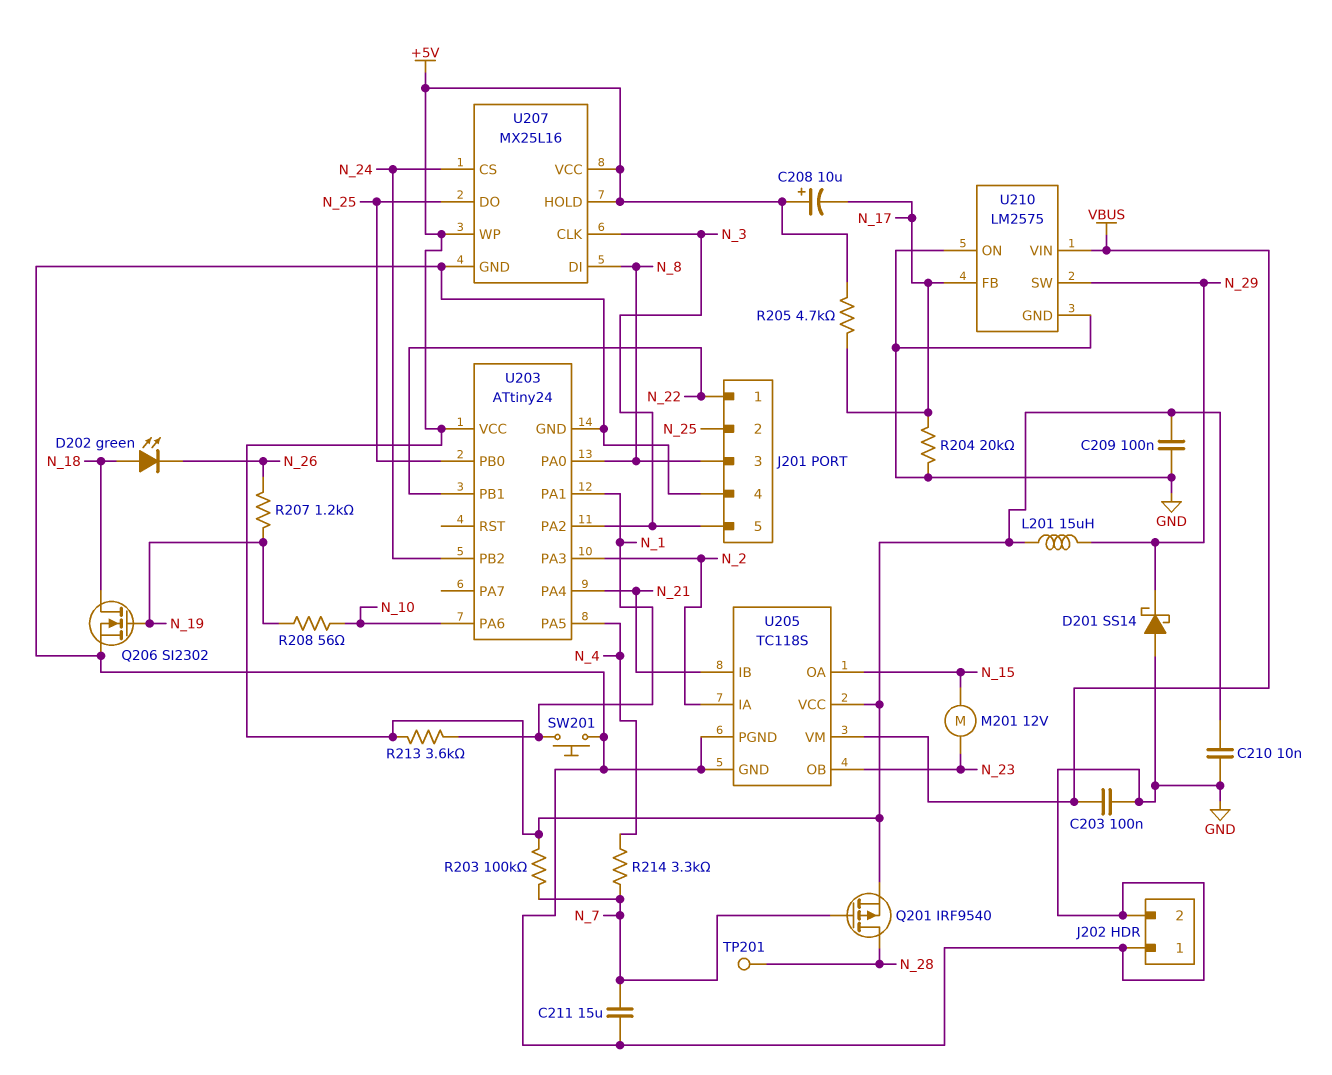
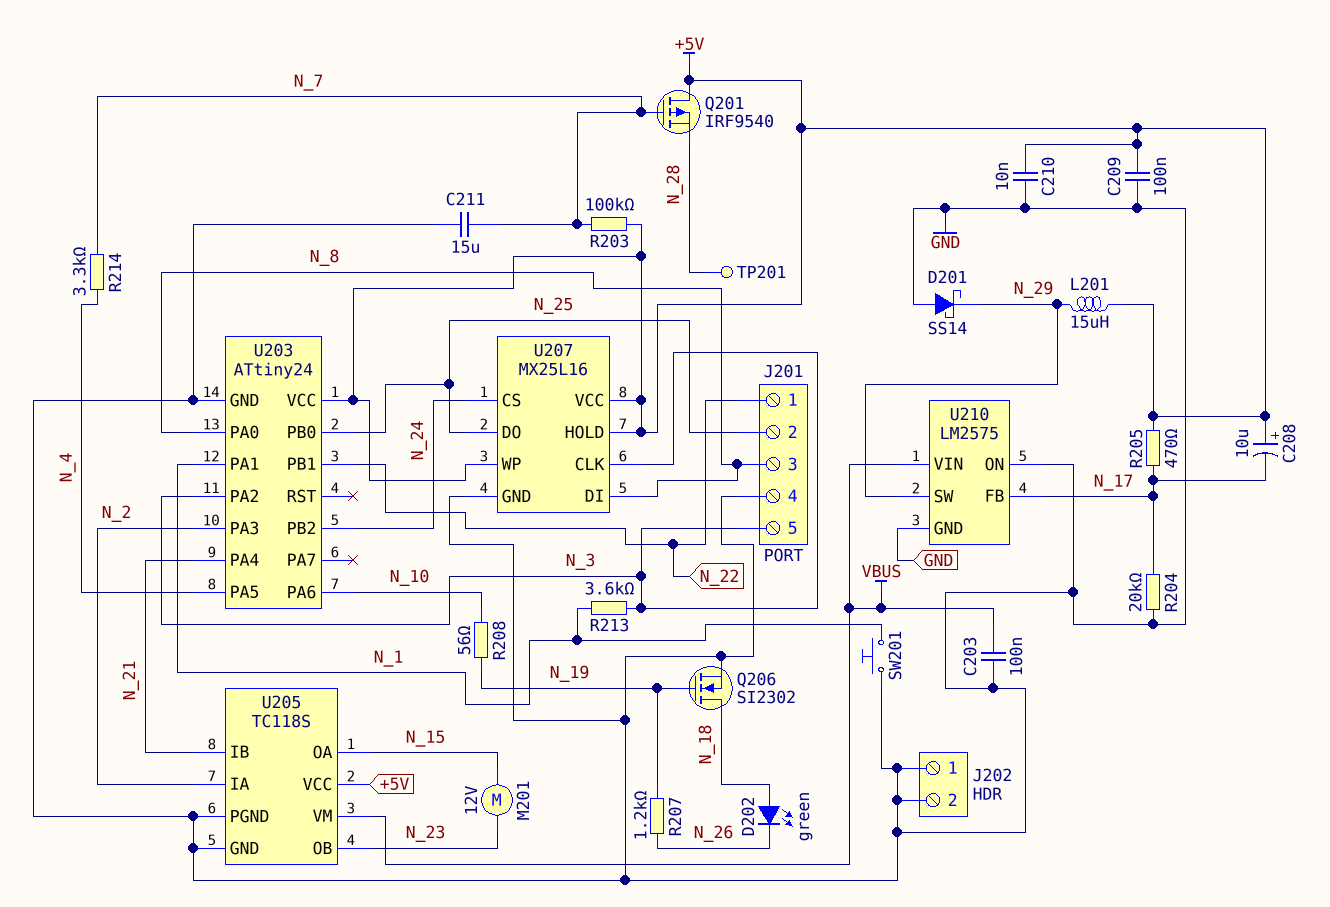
Q201: PMOS IRF9540 (G N_7, D N_28, S +5V) -> PMOS IRF9540 (G N_7, D +5V, S N_28)
R205: 4.7k (+5V, N_17) -> 470 (+5V, N_17)
R213: 3.6k (+5V, N_1) -> 3.6k (N_1, N_3)

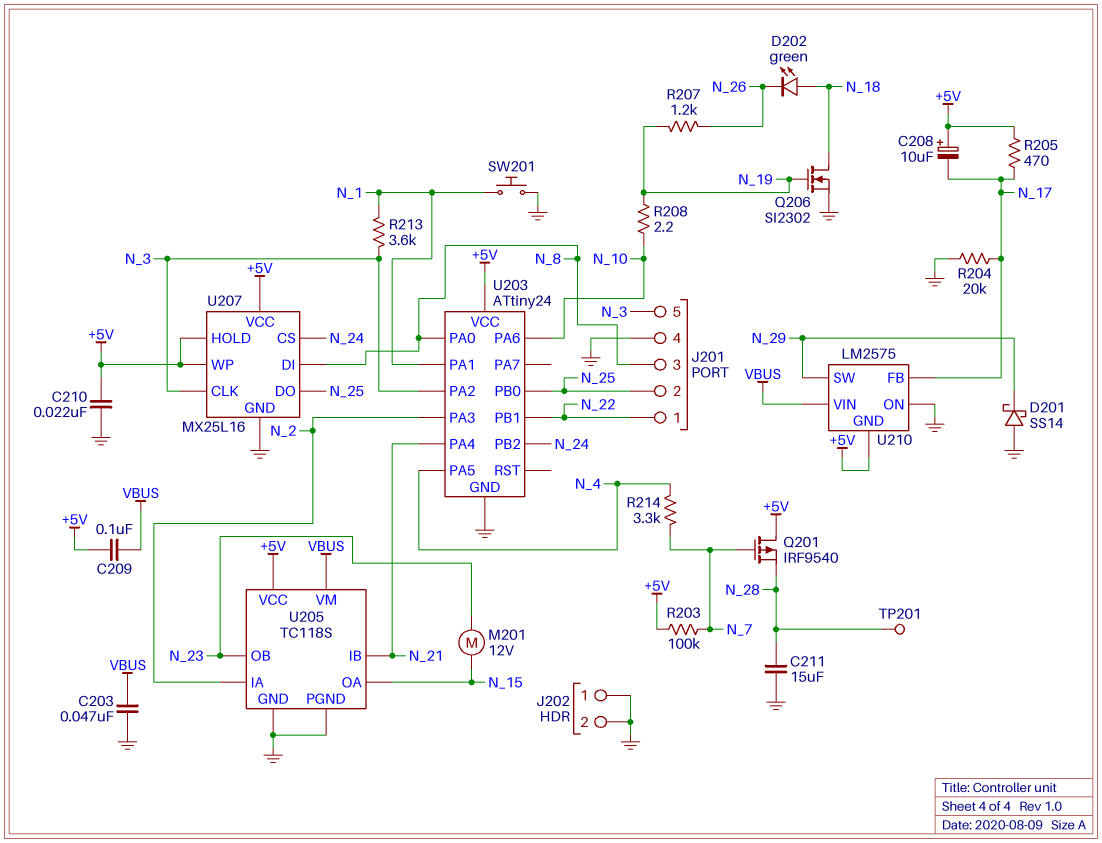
C203: 100nF (GND, VBUS) -> 47nF (GND, VBUS)
C209: 100nF (+5V, GND) -> 100nF (+5V, VBUS)
C210: 10nF (+5V, GND) -> 22nF (+5V, GND)
C211: 15uF (GND, N_7) -> 15uF (GND, N_28)
L201: 15uH (+5V, N_29) -> none
R208: 56 (N_10, N_19) -> 2.2 (N_10, N_19)
U210 pin GND: GND -> +5V

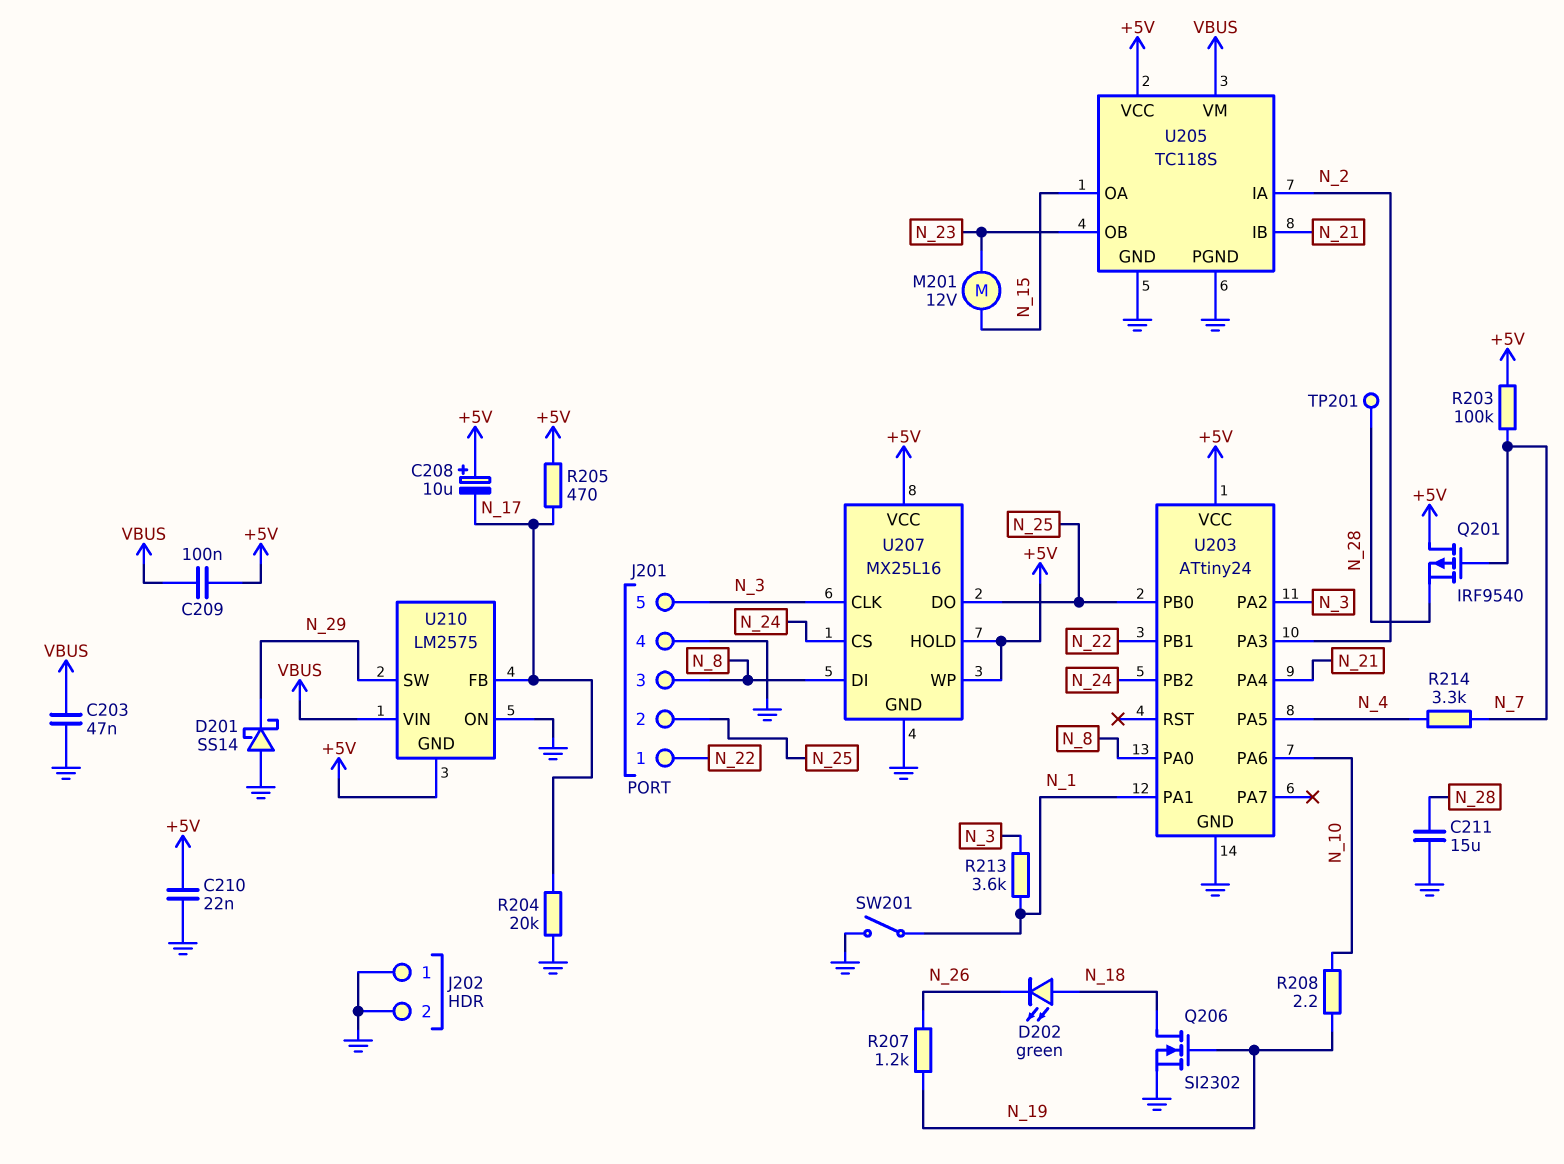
SW201: button (GND, N_1) -> switch (GND, N_1)

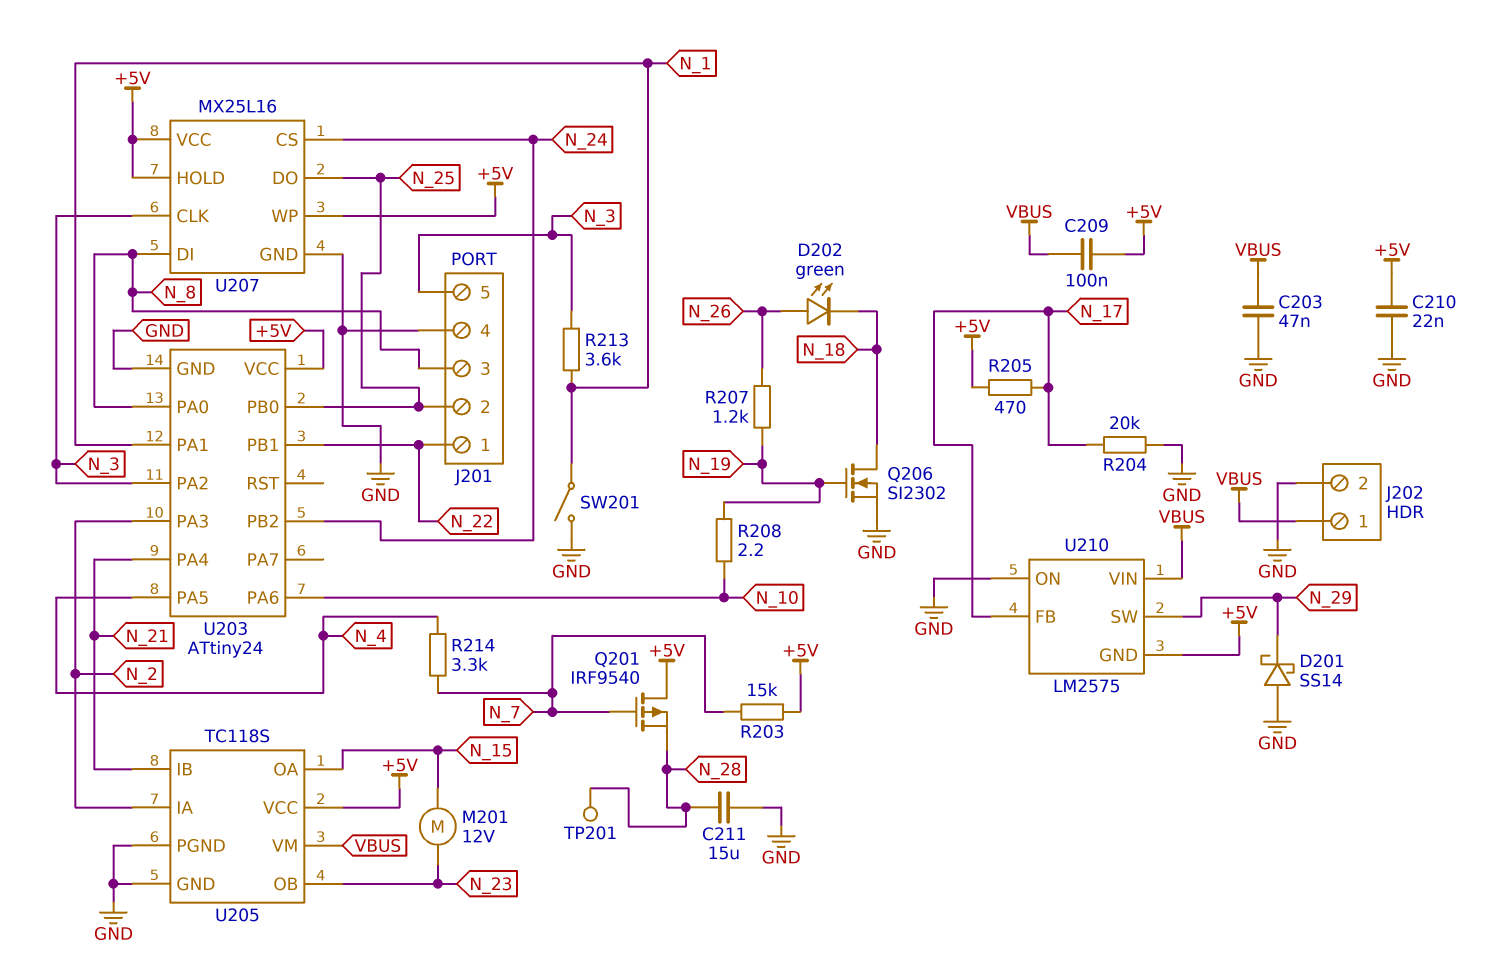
C208: 10uF (plus +5V, minus N_17) -> none
D202: LED green (A N_18, K N_26) -> LED green (A N_26, K N_18)
J202 pin 1: GND -> VBUS
R203: 100k (+5V, N_7) -> 15k (+5V, N_7)

